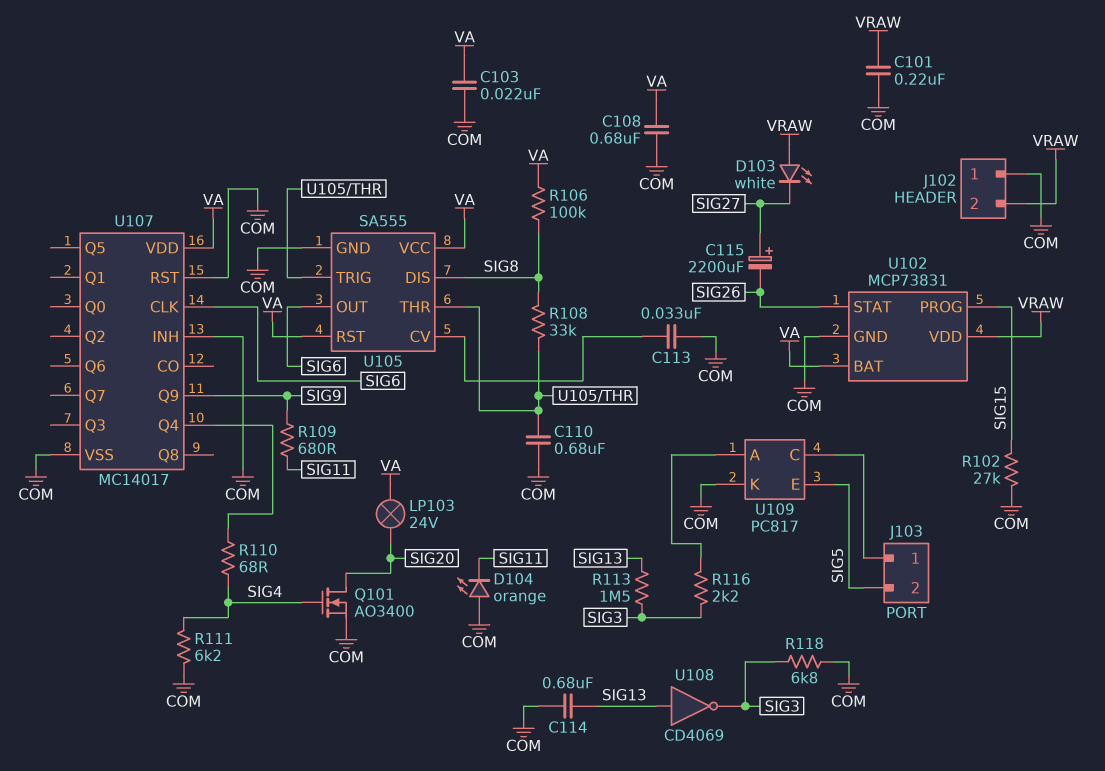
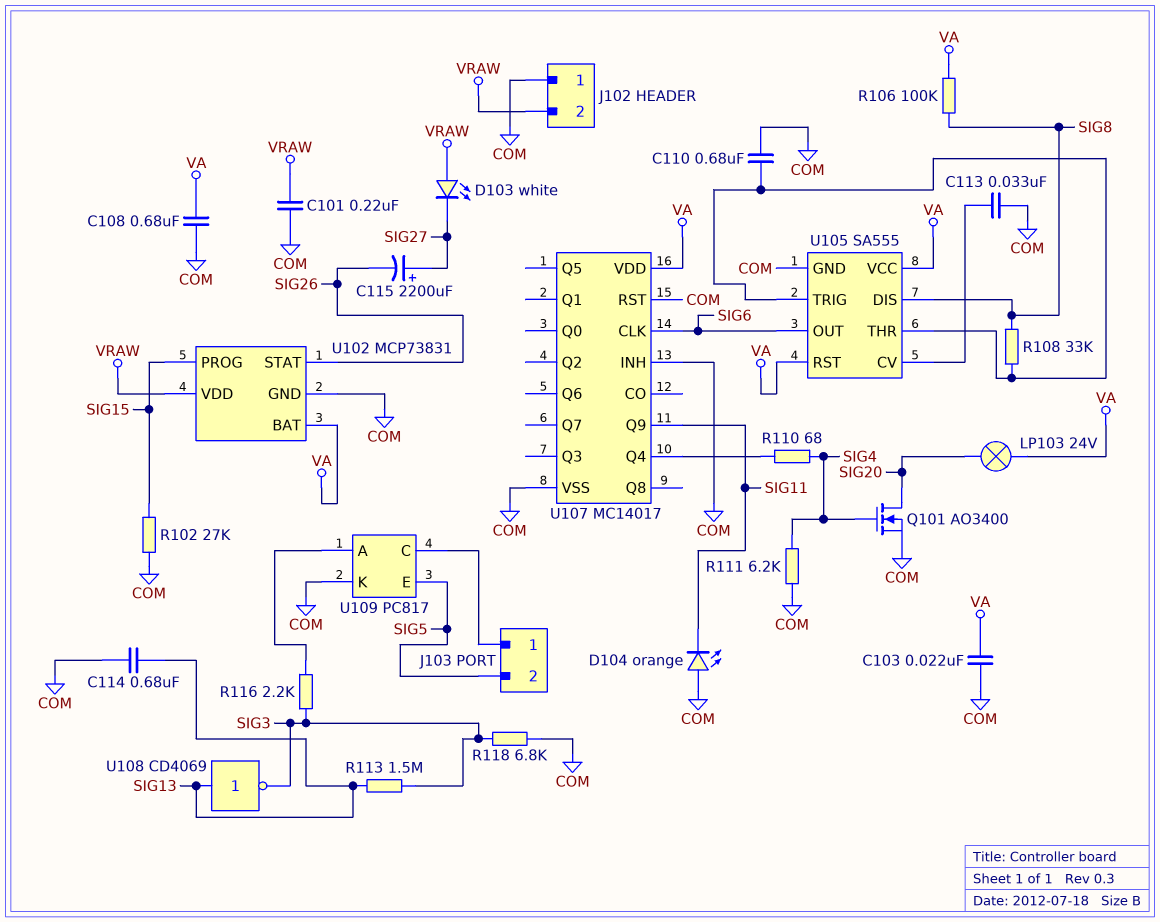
R109: 680 (SIG9, SIG11) -> none
U107 pin Q9: SIG9 -> SIG11

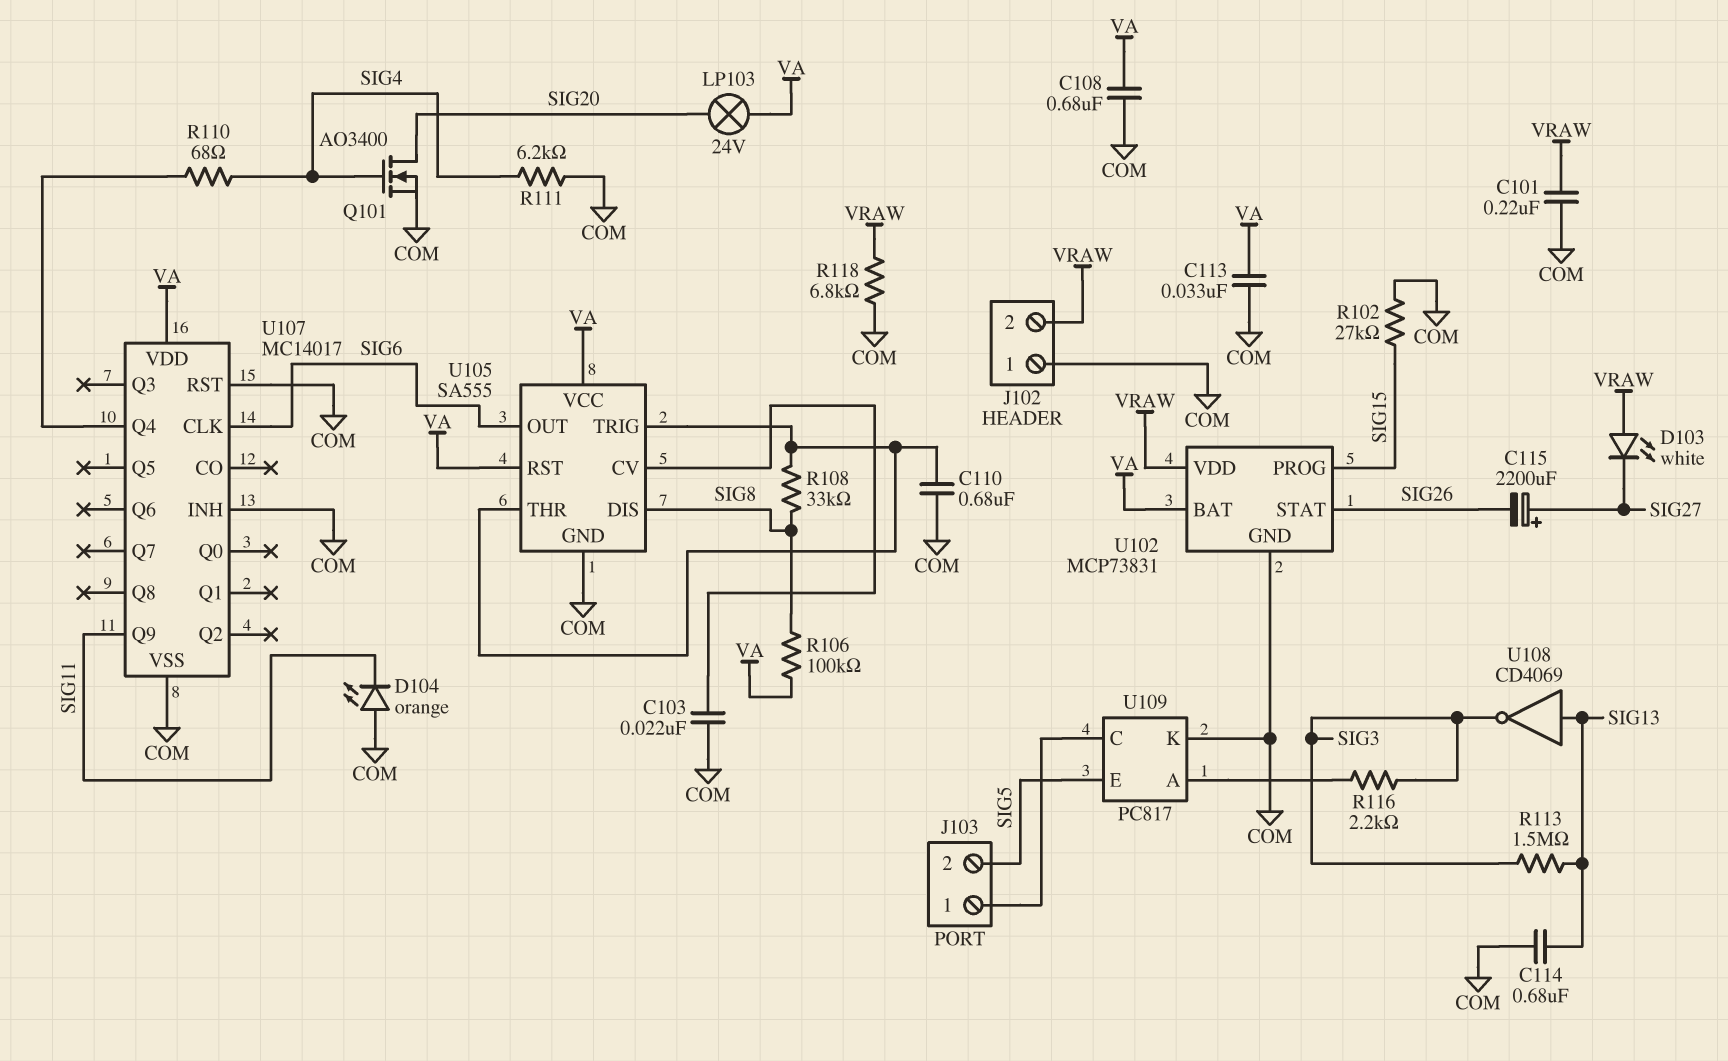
C103: 22nF (COM, VA) -> 22nF (COM, U105/CV)
C113: 33nF (COM, U105/CV) -> 33nF (COM, VA)
R118: 6.8k (COM, SIG3) -> 6.8k (COM, VRAW)

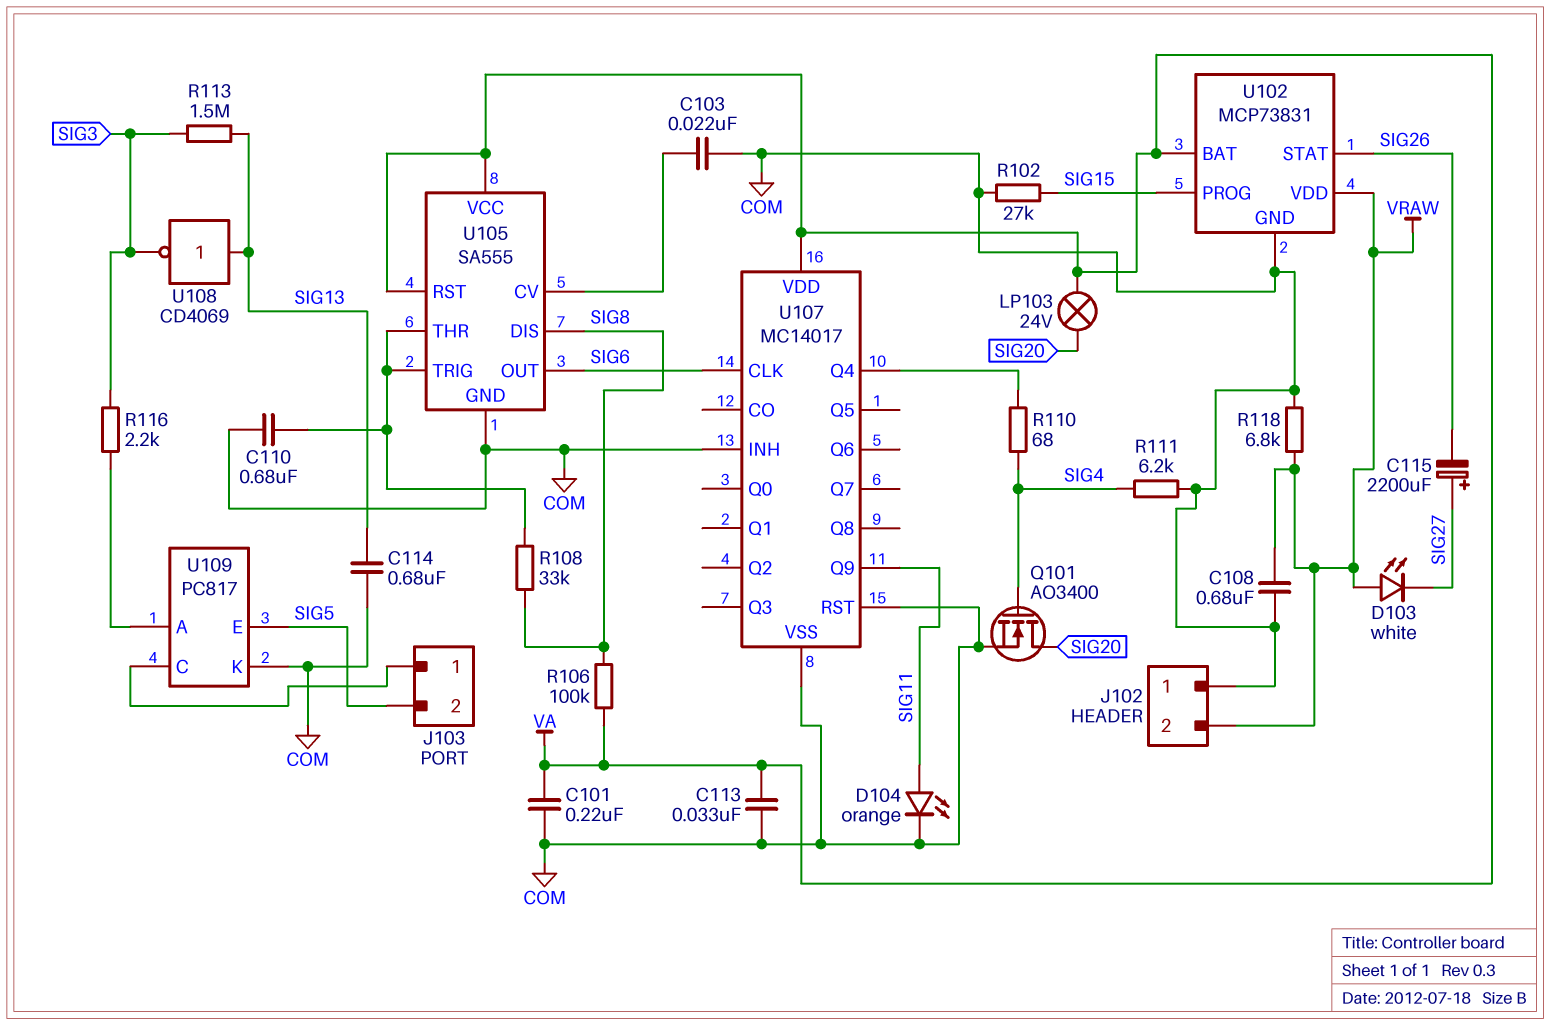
C101: 220nF (COM, VRAW) -> 220nF (COM, VA)
C108: 680nF (COM, VA) -> 680nF (COM, VRAW)
D104: LED orange (A COM, K SIG11) -> LED orange (A SIG11, K COM)

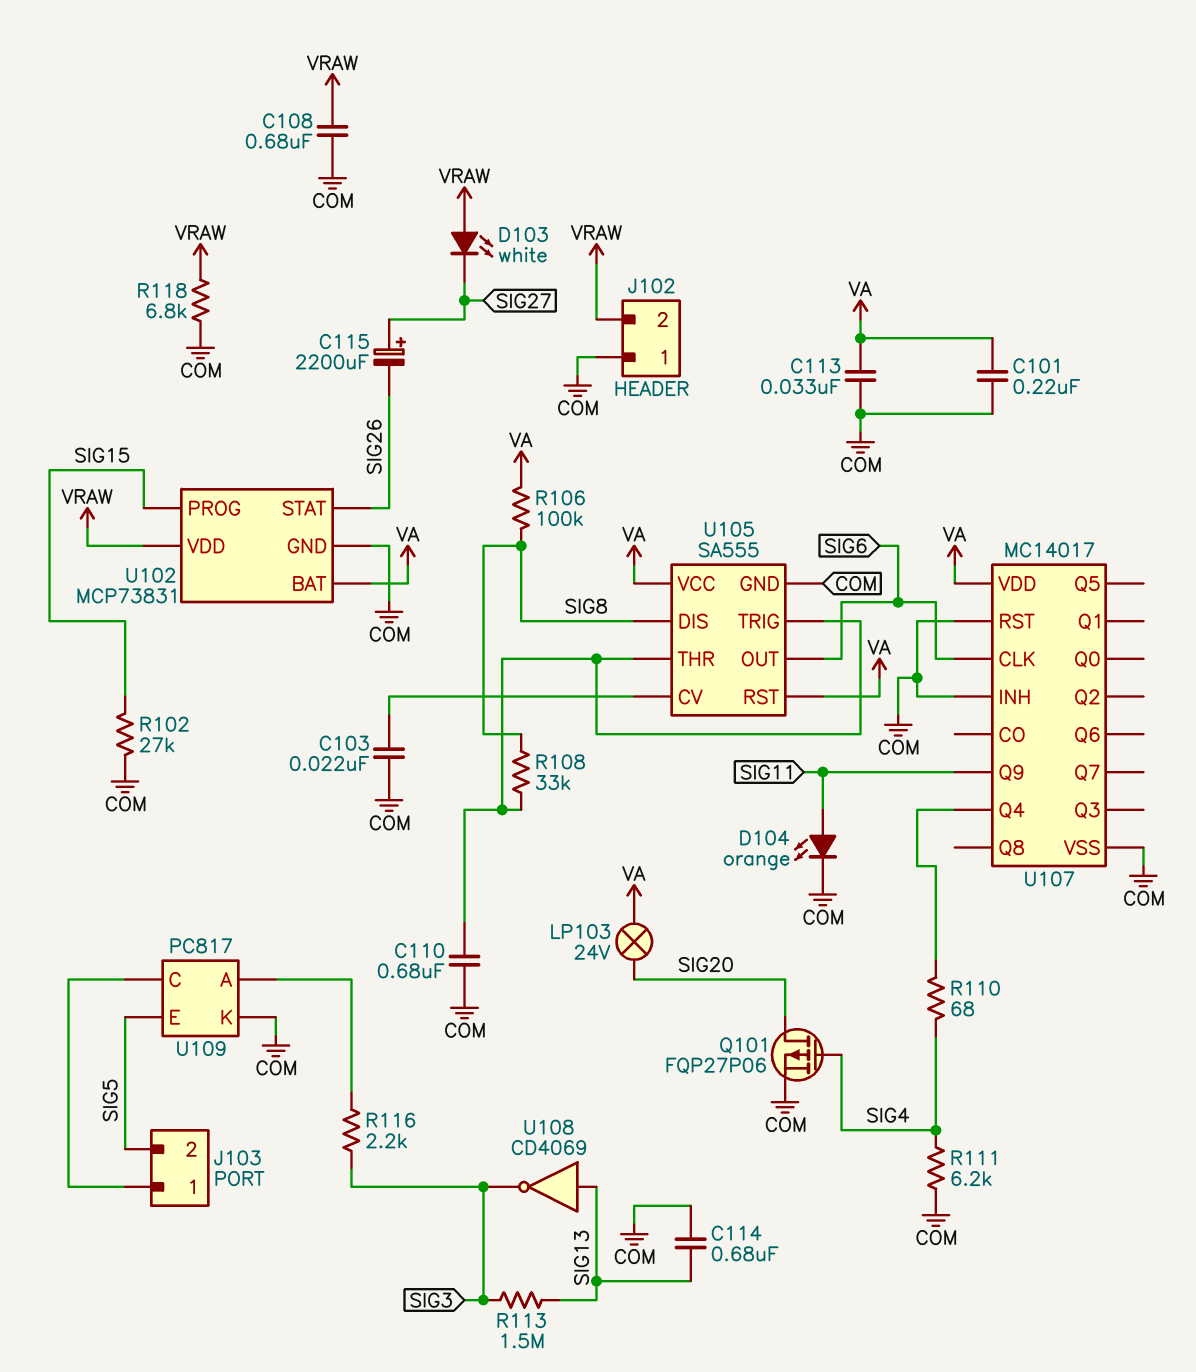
Q101: NMOS AO3400 (G SIG4, D SIG20, S COM) -> PMOS FQP27P06 (G SIG4, D SIG20, S COM)

